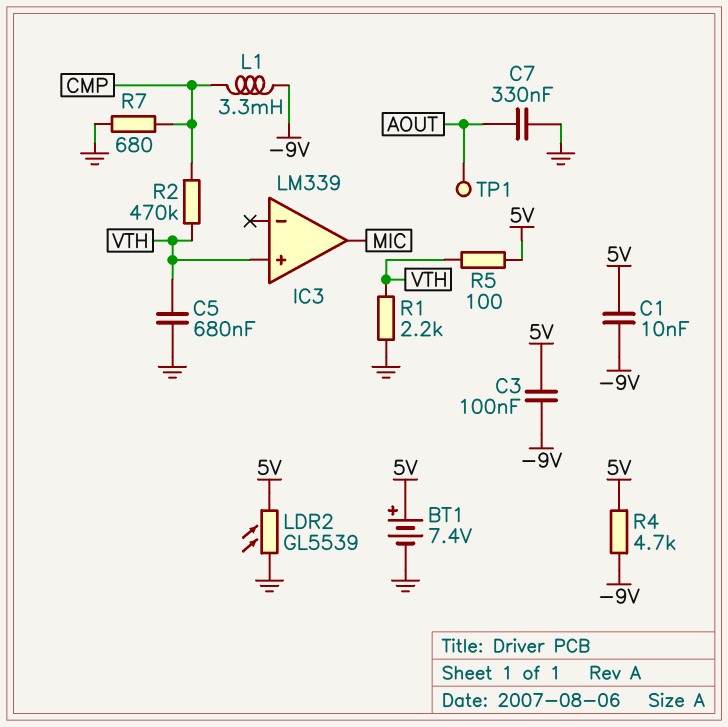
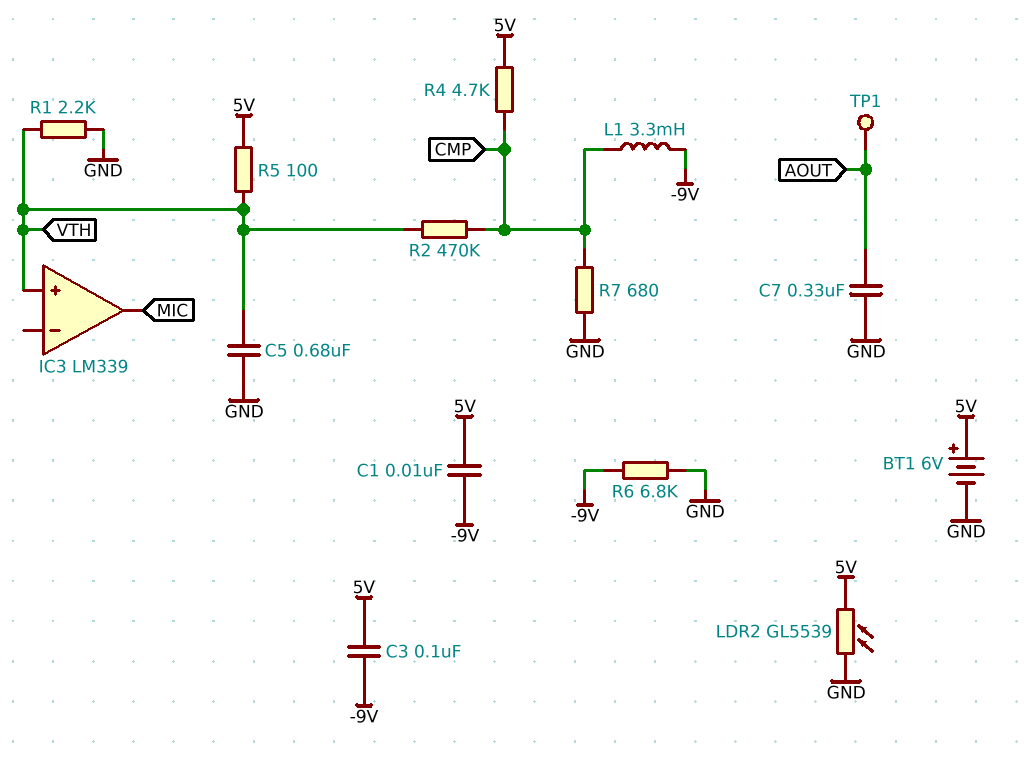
BT1: 7.4V (plus 5V, minus GND) -> 6V (plus 5V, minus GND)
R4: 4.7k (-9V, 5V) -> 4.7k (5V, CMP)
R6: none -> 6.8k (-9V, GND)

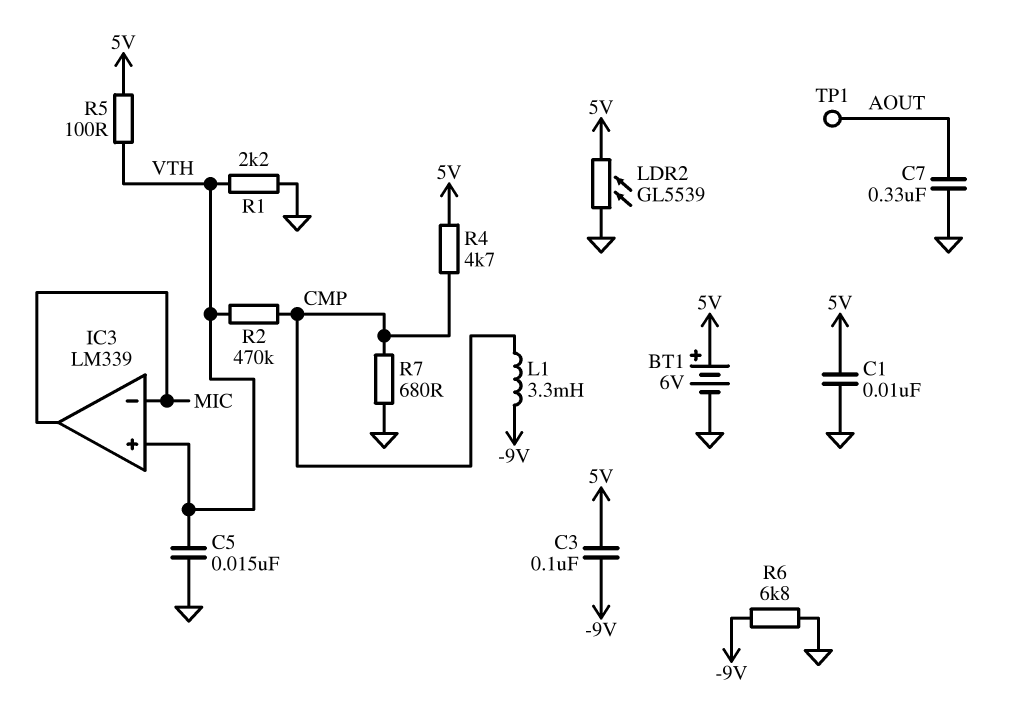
C1: 10nF (-9V, 5V) -> 10nF (5V, GND)
C5: 680nF (GND, VTH) -> 15nF (GND, VTH)
IC3 pin in-: none -> MIC

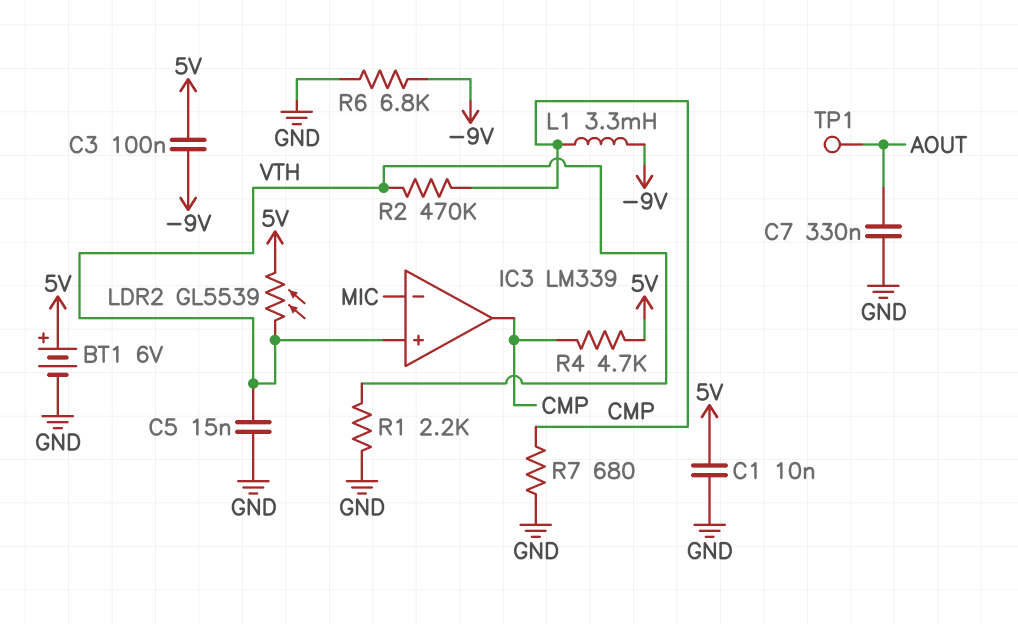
IC3 pin out: MIC -> CMP
LDR2: GL5539 (5V, GND) -> GL5539 (5V, VTH)
R5: 100 (5V, VTH) -> none

